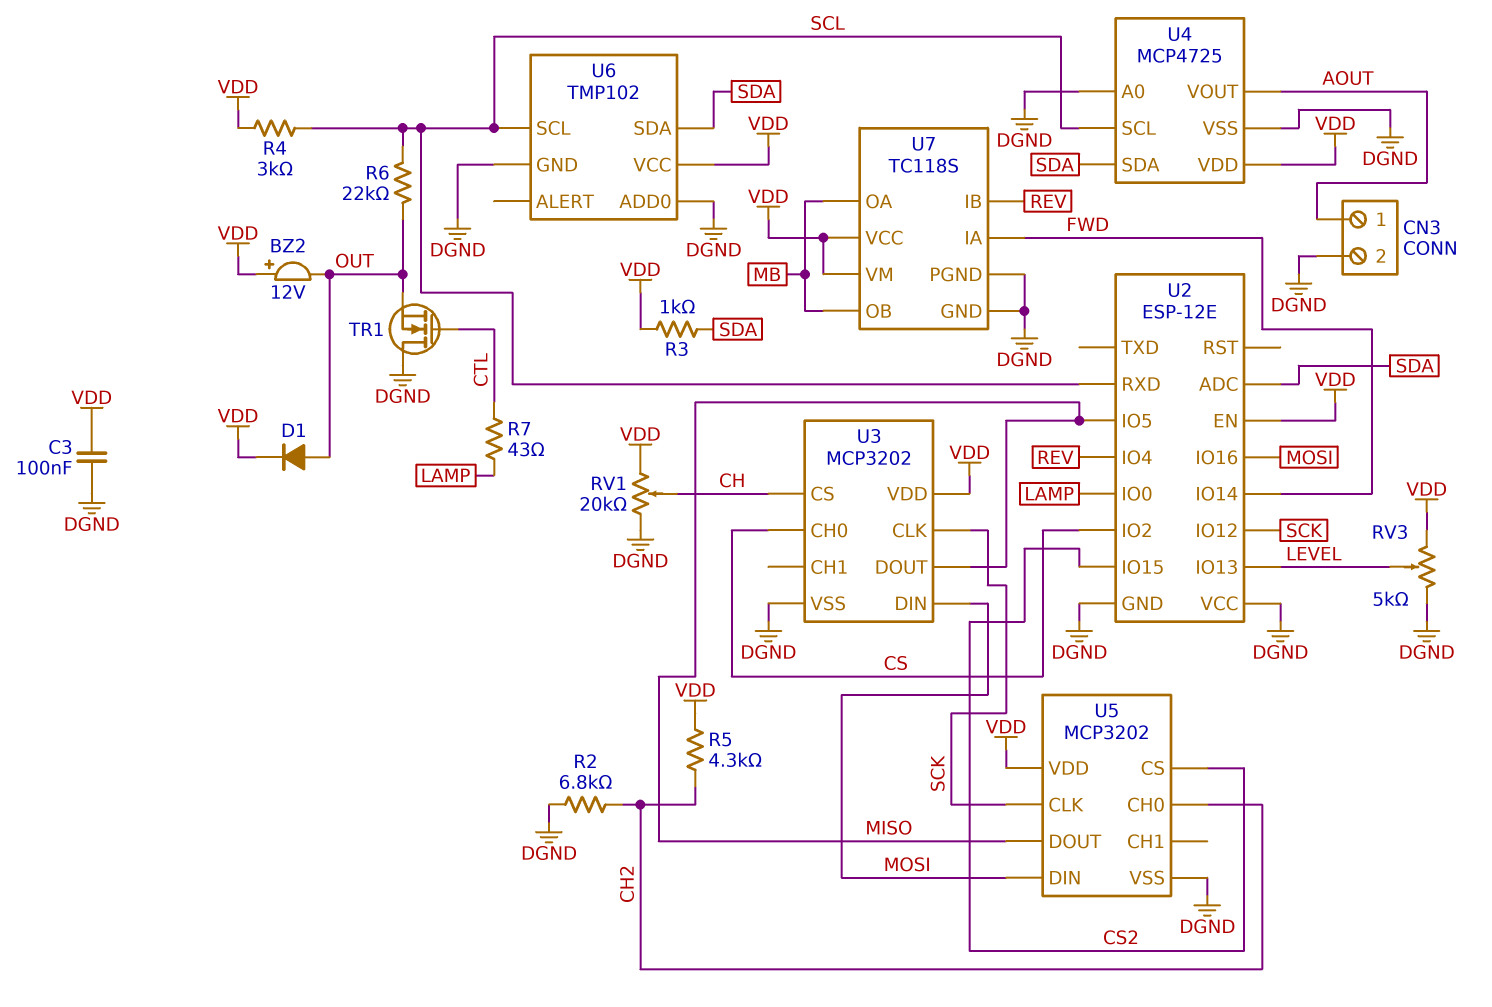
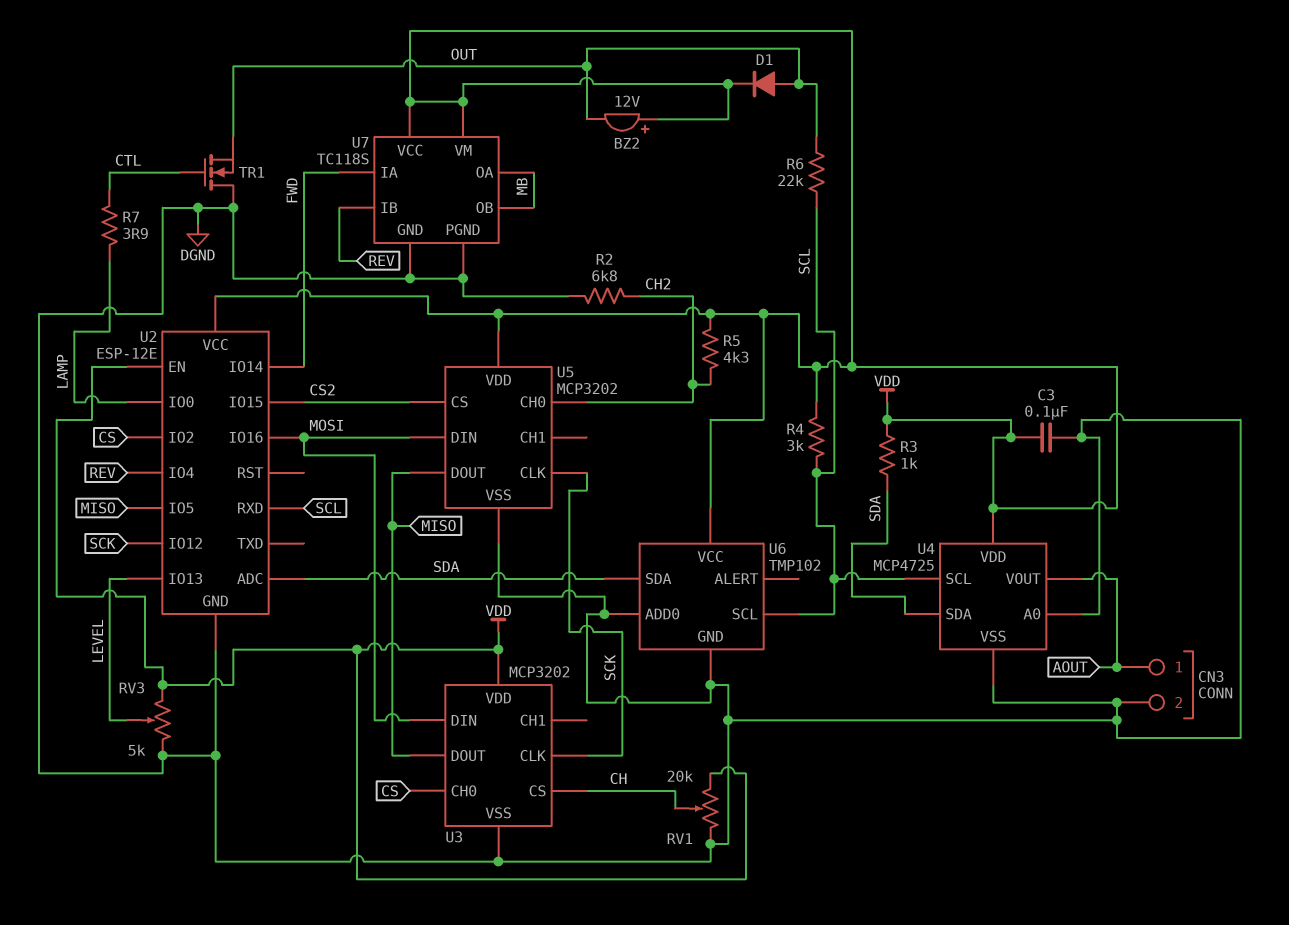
R7: 43 (CTL, LAMP) -> 3.9 (CTL, LAMP)
U2 pin VCC: DGND -> VDD

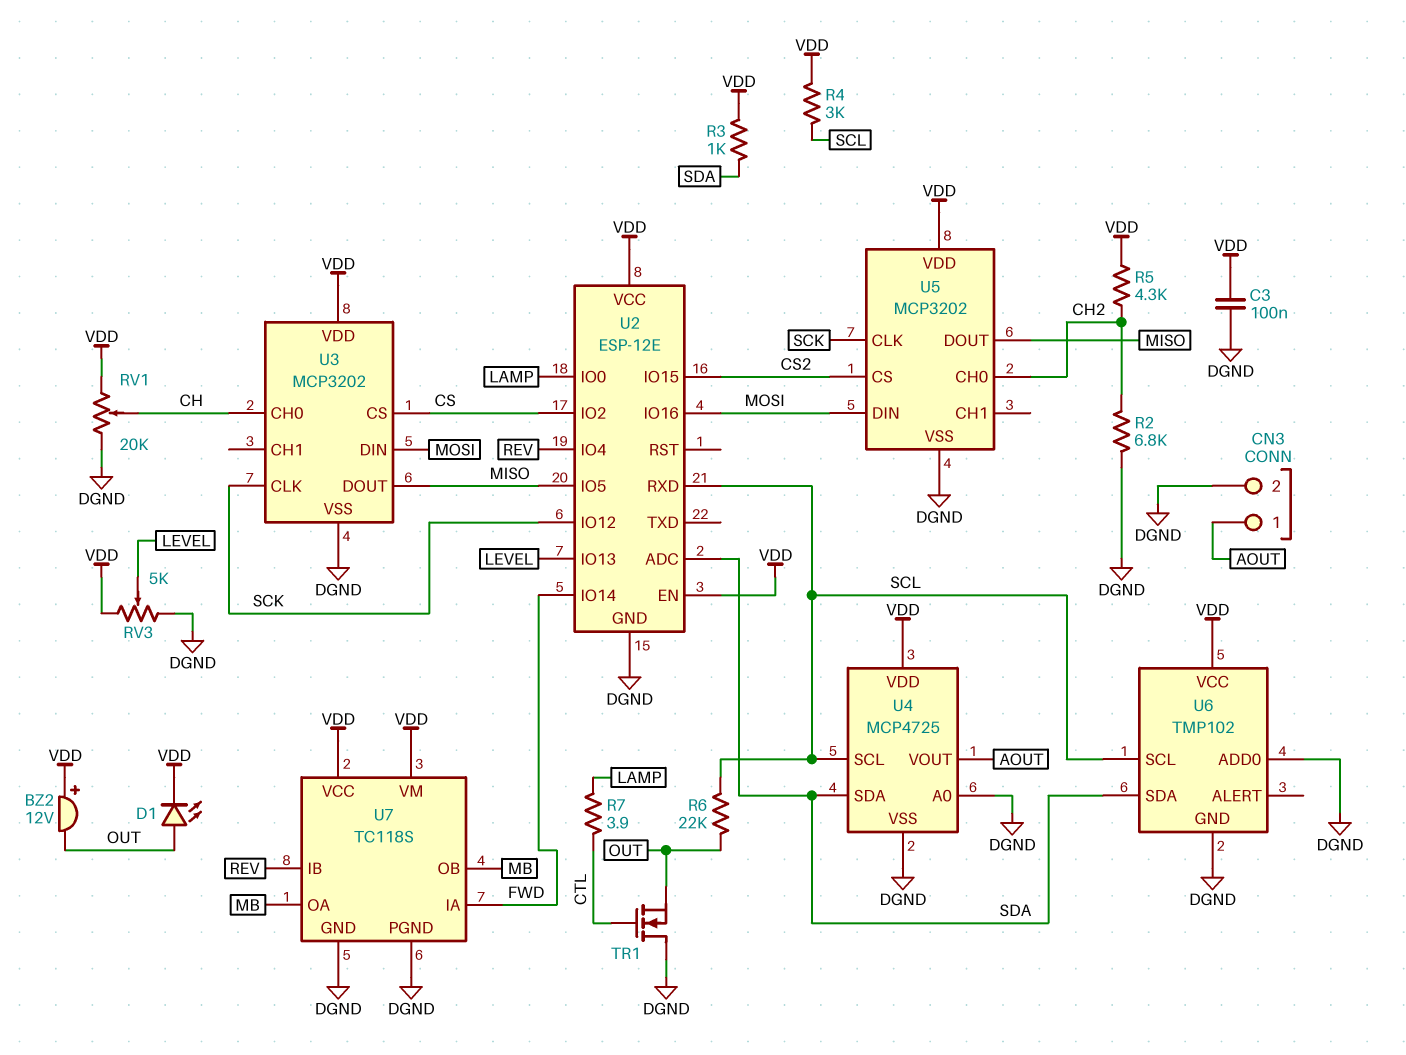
D1: diode (A OUT, K VDD) -> LED (A OUT, K VDD)
U3 pin CH0: CS -> CH
U3 pin CS: CH -> CS

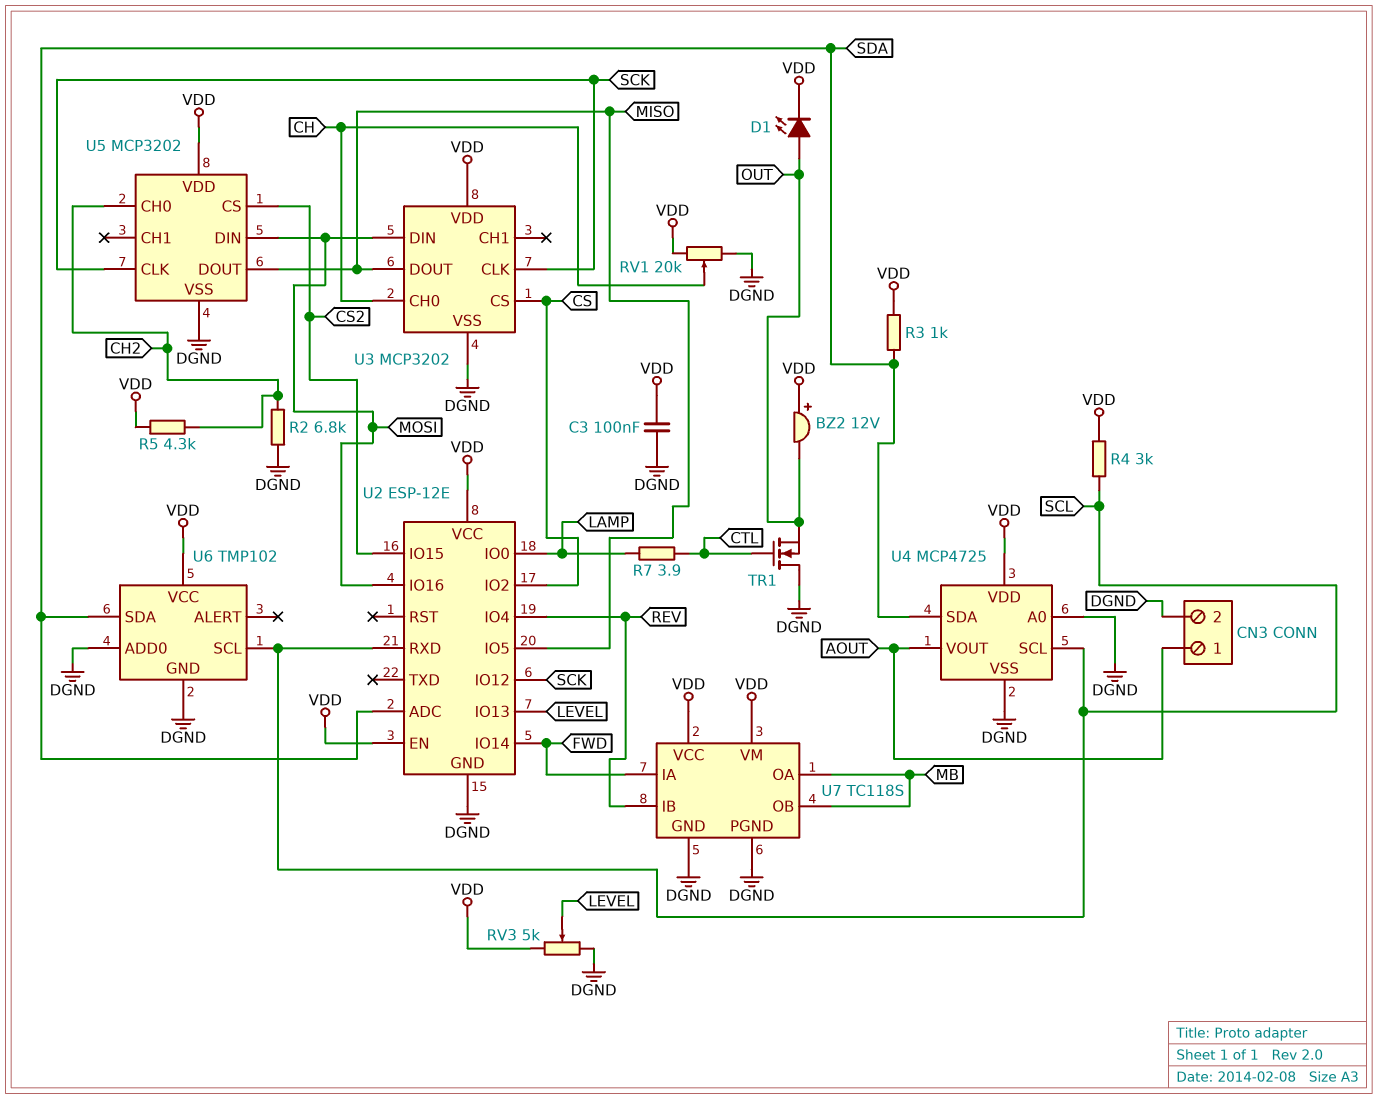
R6: 22k (OUT, SCL) -> none

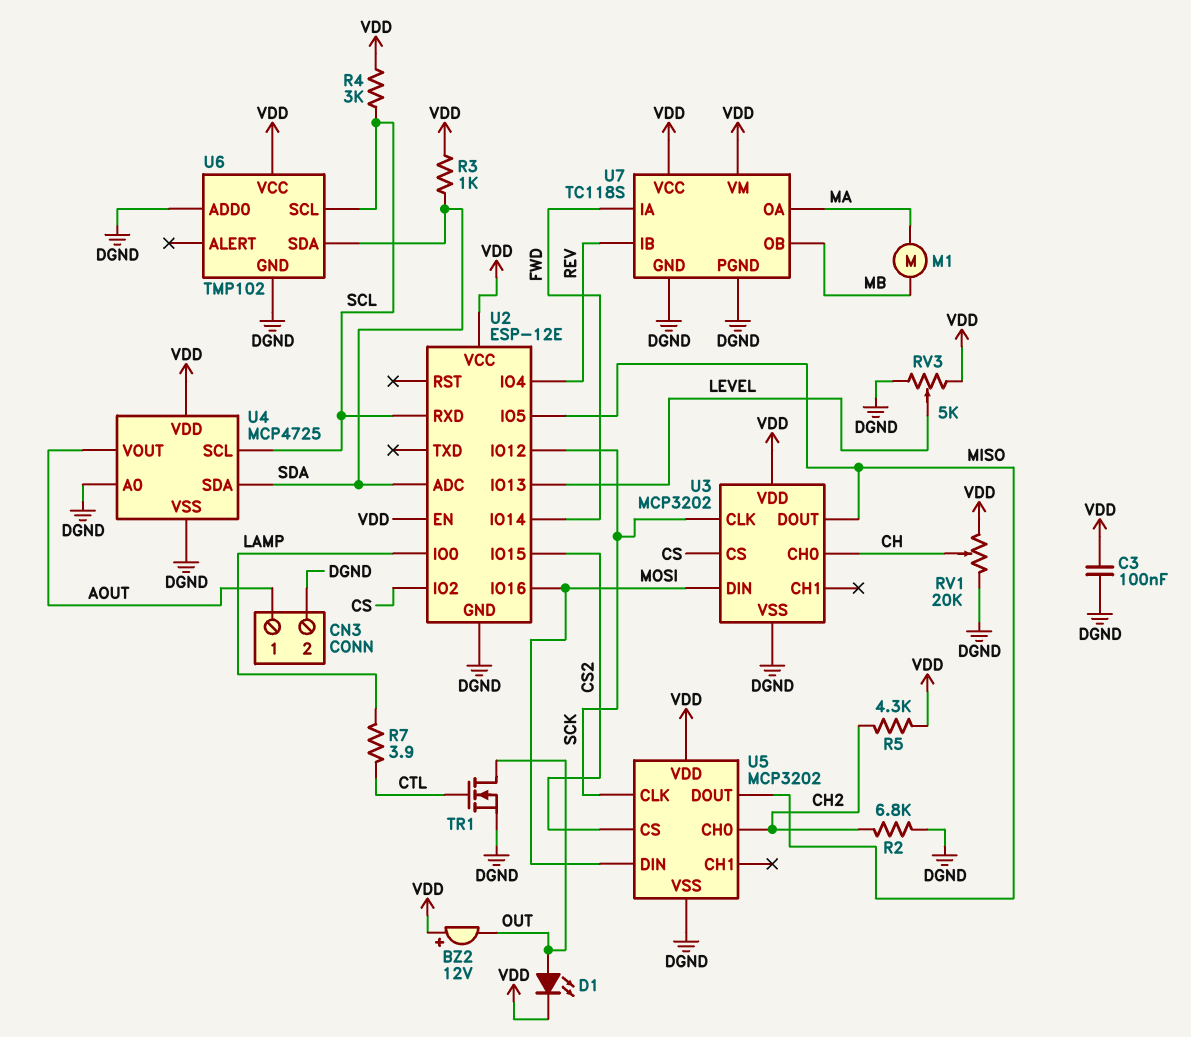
M1: none -> motor (MA, MB)
TR1: NMOS (G CTL, D DGND, S OUT) -> NMOS (G CTL, D OUT, S DGND)
U7 pin OA: MB -> MA

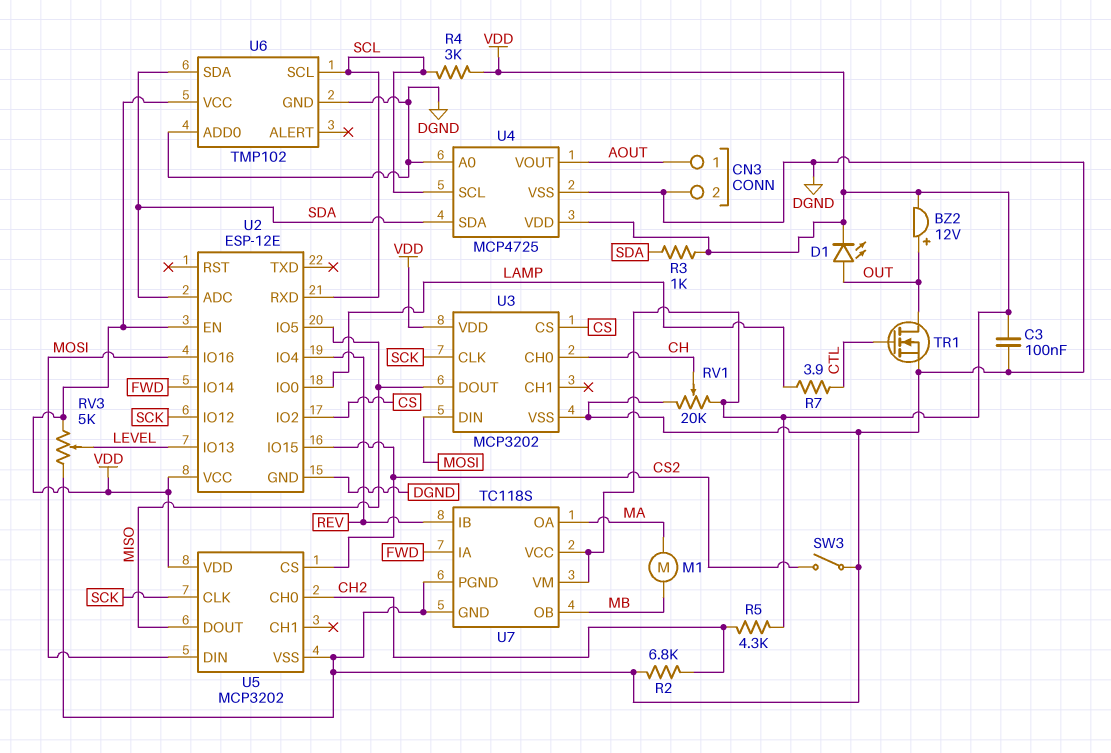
BZ2: buzzer 12V (plus VDD, minus OUT) -> buzzer 12V (plus OUT, minus VDD)
SW3: none -> switch (CS2, DGND)

